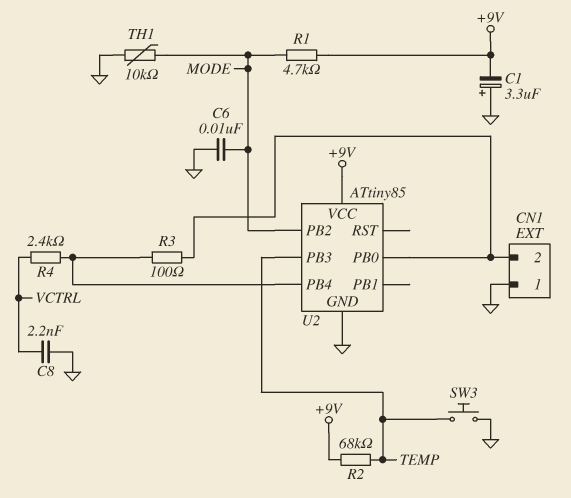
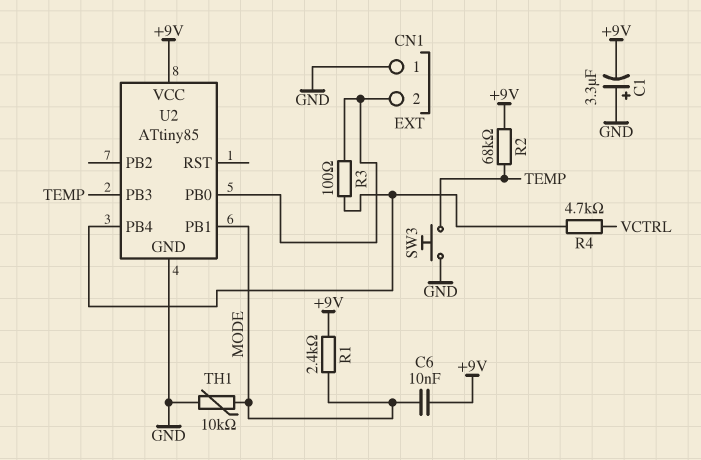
C6: 10nF (GND, MODE) -> 10nF (+9V, MODE)
C8: 2.2nF (GND, VCTRL) -> none
R1: 4.7k (+9V, MODE) -> 2.4k (+9V, MODE)
R4: 2.4k (U2/PB4, VCTRL) -> 4.7k (U2/PB4, VCTRL)
U2 pin PB1: none -> MODE
U2 pin PB2: MODE -> none

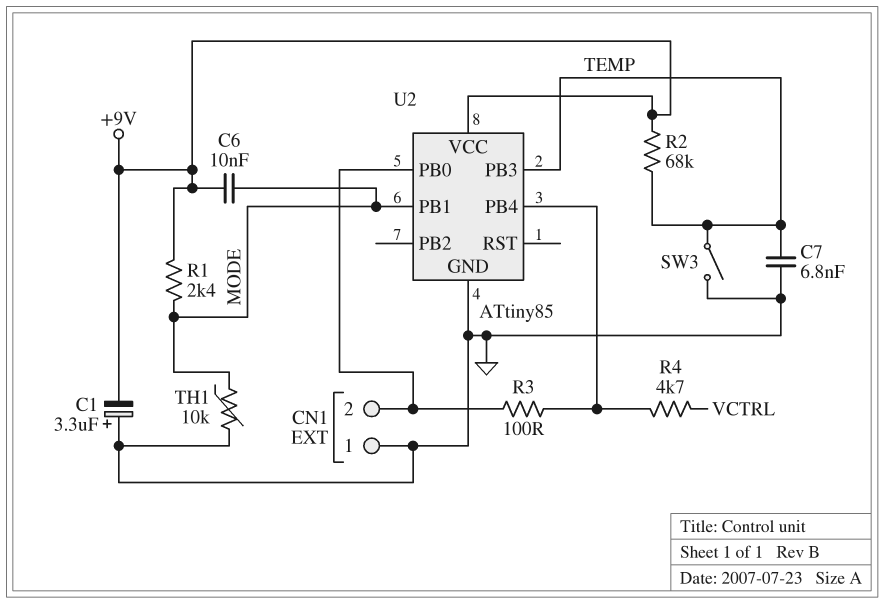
C7: none -> 6.8nF (GND, TEMP)
SW3: button (GND, TEMP) -> switch (GND, TEMP)

